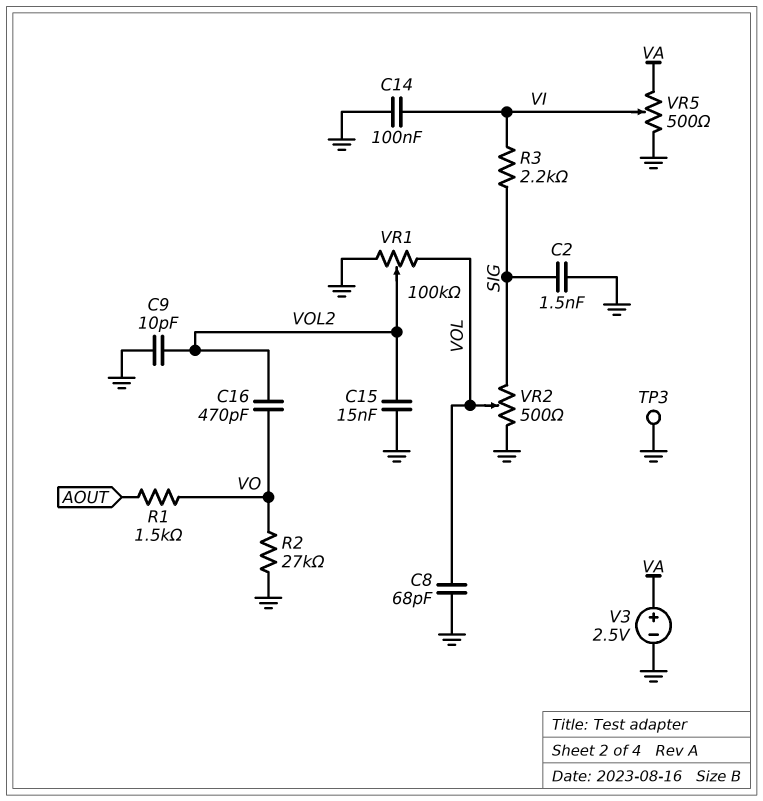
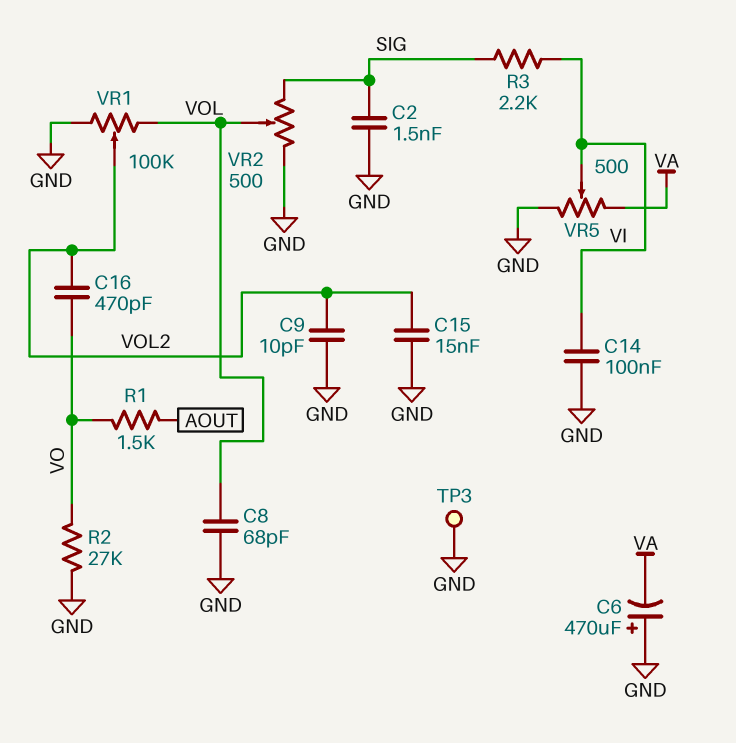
C6: none -> 470uF (plus GND, minus VA)
V3: 2.5V (plus VA, minus GND) -> none

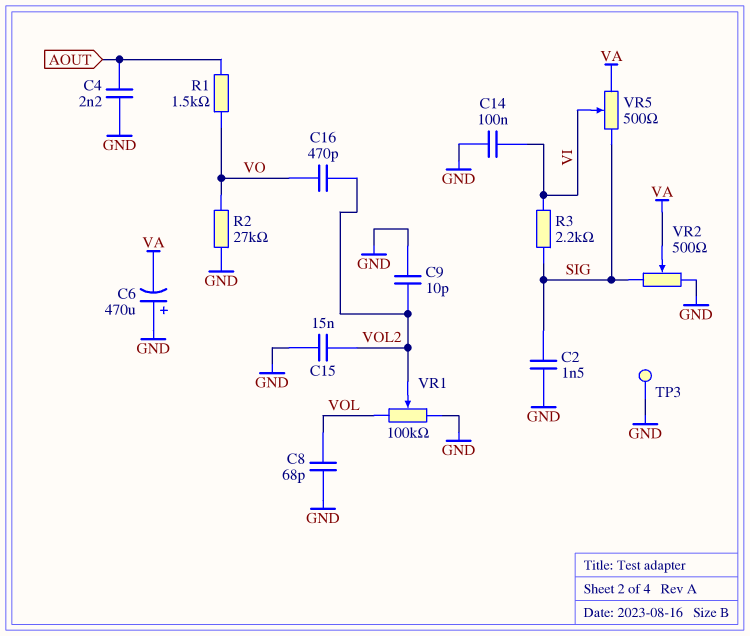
C4: none -> 2.2nF (AOUT, GND)
VR2: 500 (GND, SIG, wiper VOL) -> 500 (GND, SIG, wiper VA)
VR5: 500 (GND, VA, wiper VI) -> 500 (SIG, VA, wiper VI)

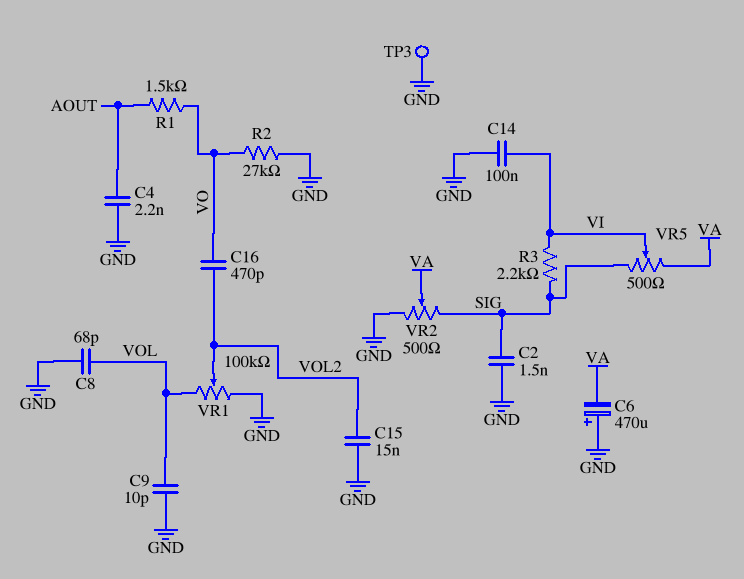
C9: 10pF (GND, VOL2) -> 10pF (GND, VOL)

